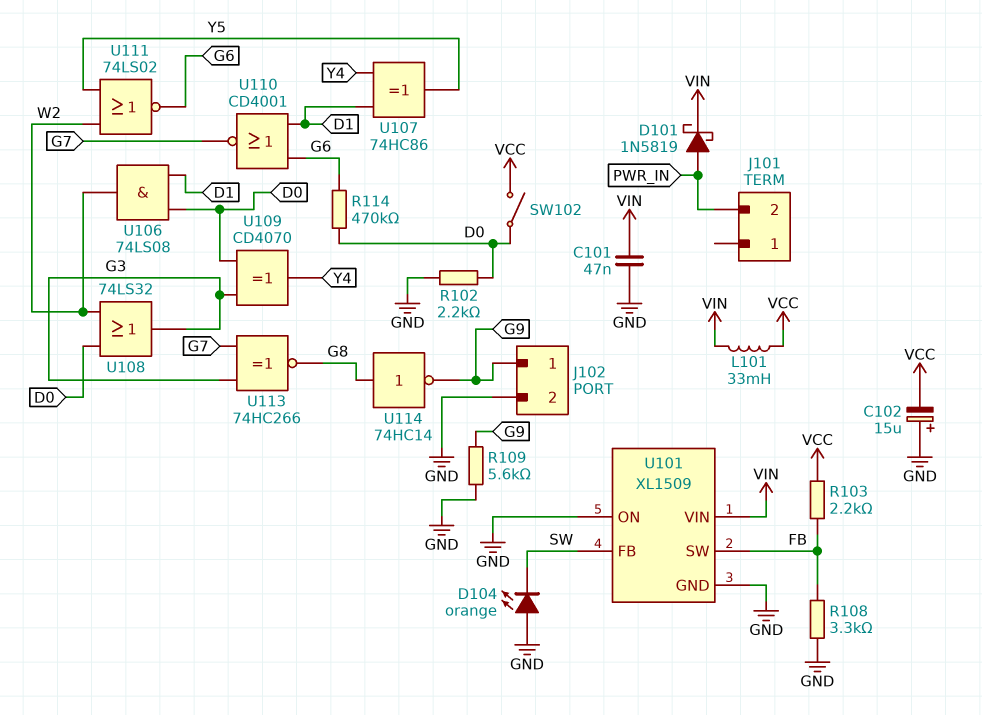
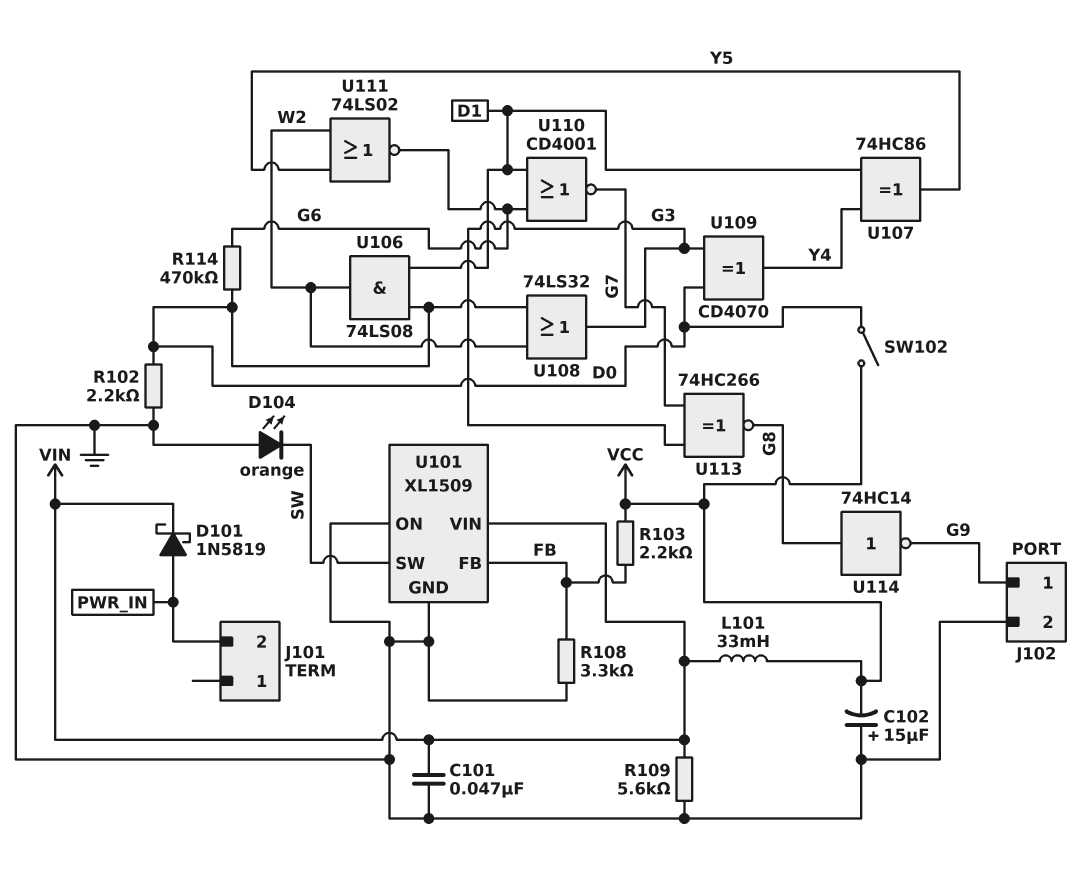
R109: 5.6k (G9, GND) -> 5.6k (GND, VIN)
U101 pin FB: SW -> FB
U101 pin SW: FB -> SW

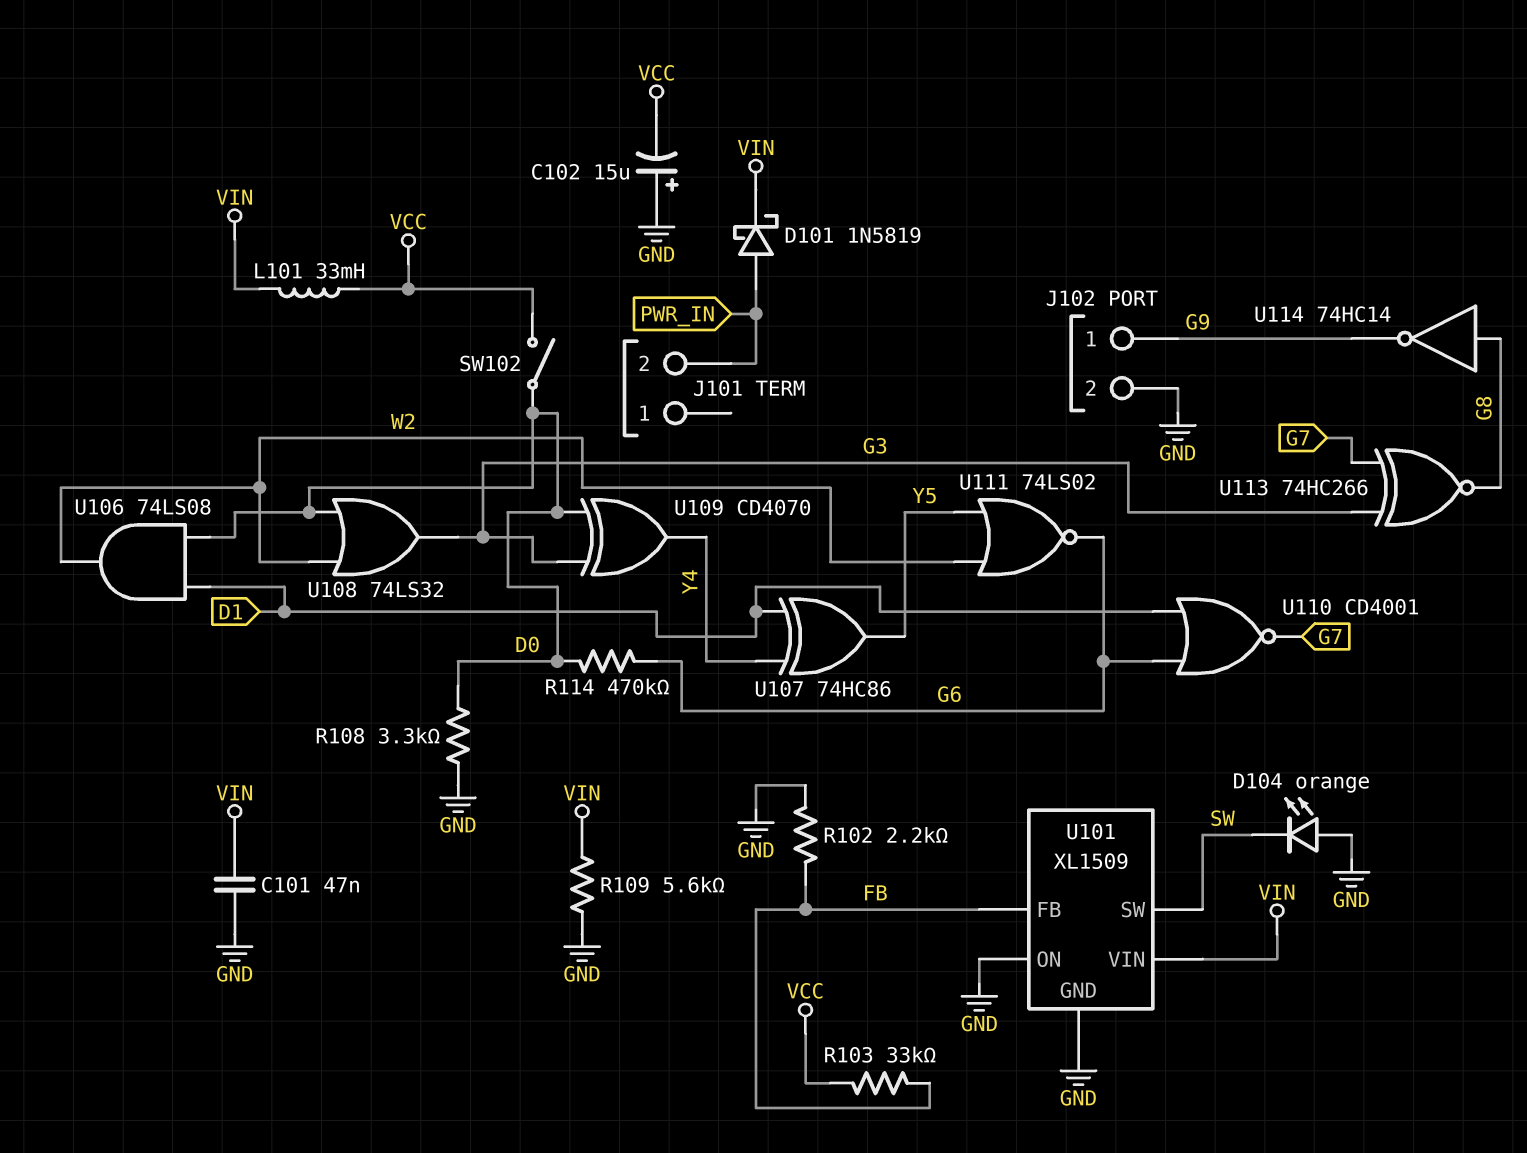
R102: 2.2k (D0, GND) -> 2.2k (FB, GND)
R103: 2.2k (FB, VCC) -> 33k (FB, VCC)
R108: 3.3k (FB, GND) -> 3.3k (D0, GND)

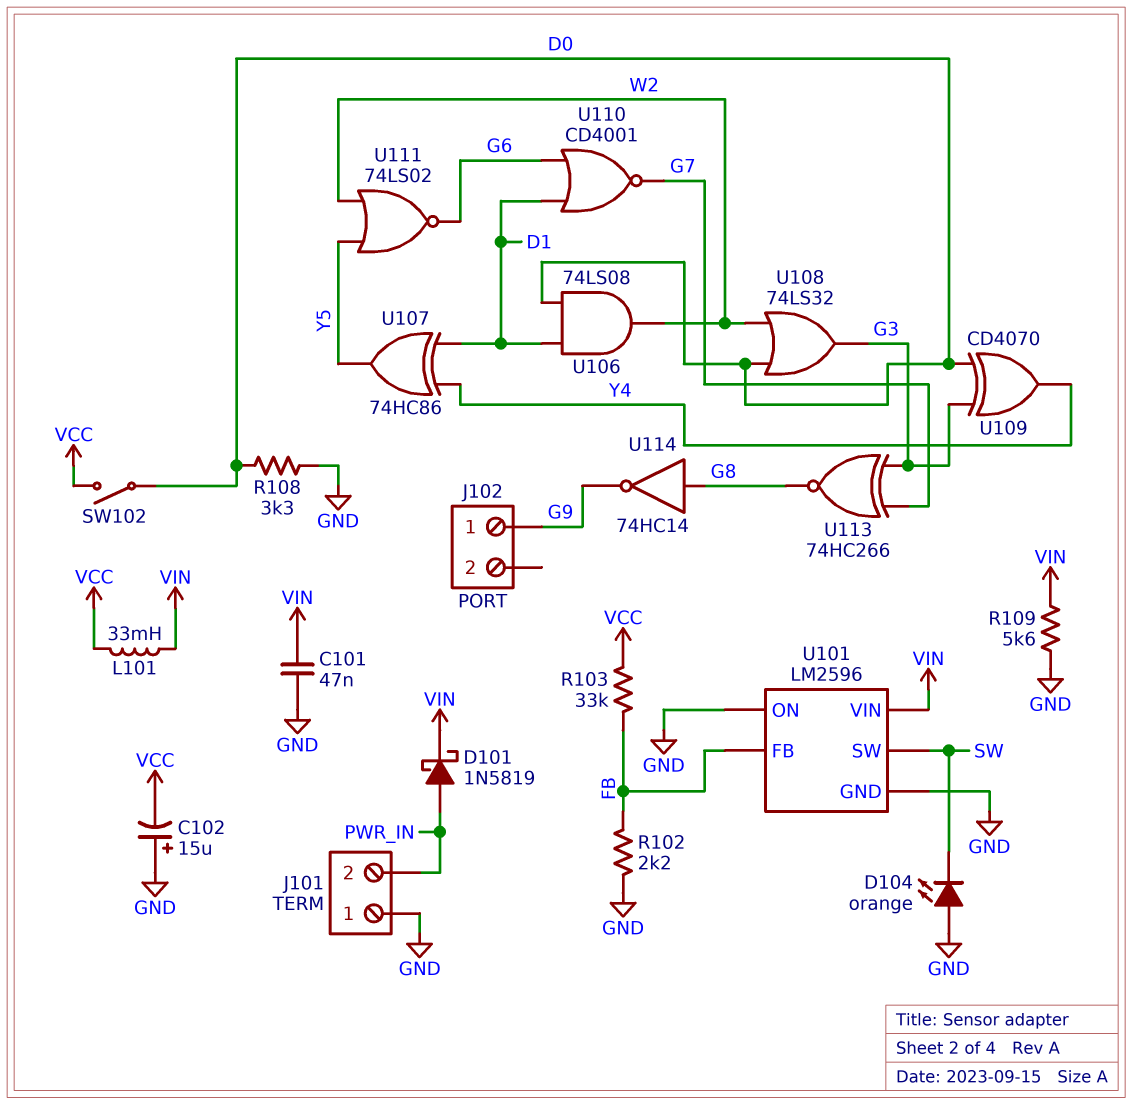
J101 pin 1: none -> GND
J102 pin 2: GND -> none
R114: 470k (D0, G6) -> none
U101: XL1509 -> LM2596

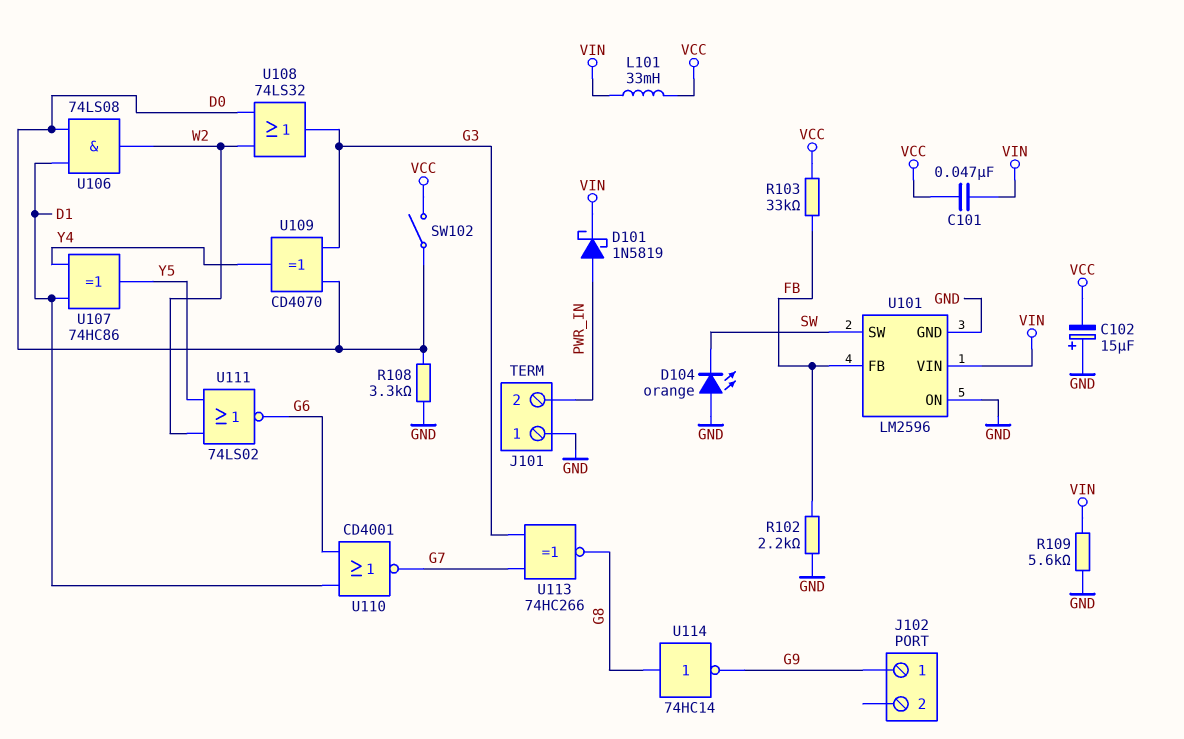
C101: 47nF (GND, VIN) -> 47nF (VCC, VIN)

